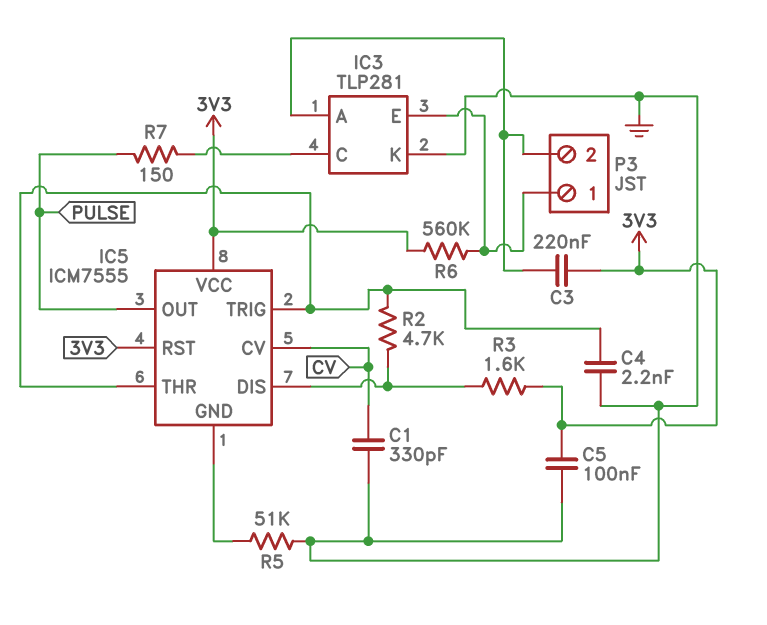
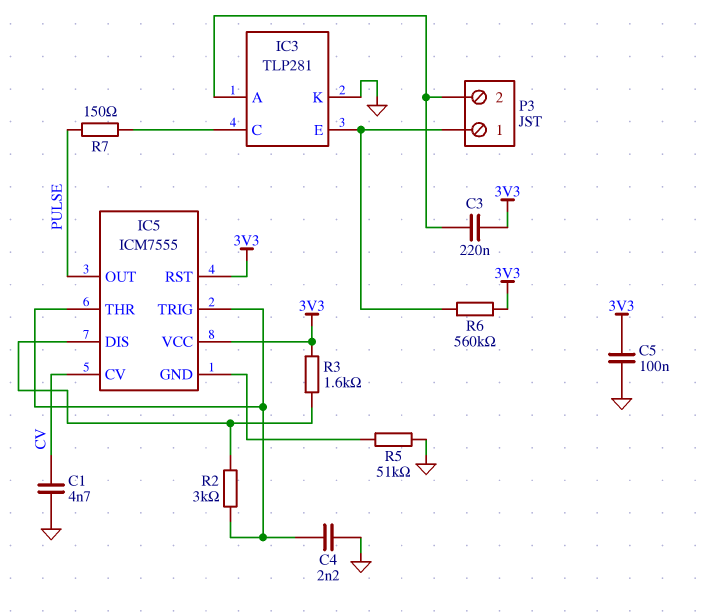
C1: 330pF (CV, GND) -> 4.7nF (CV, GND)
R2: 4.7k (IC5/DIS, IC5/THR) -> 3k (IC5/DIS, IC5/THR)

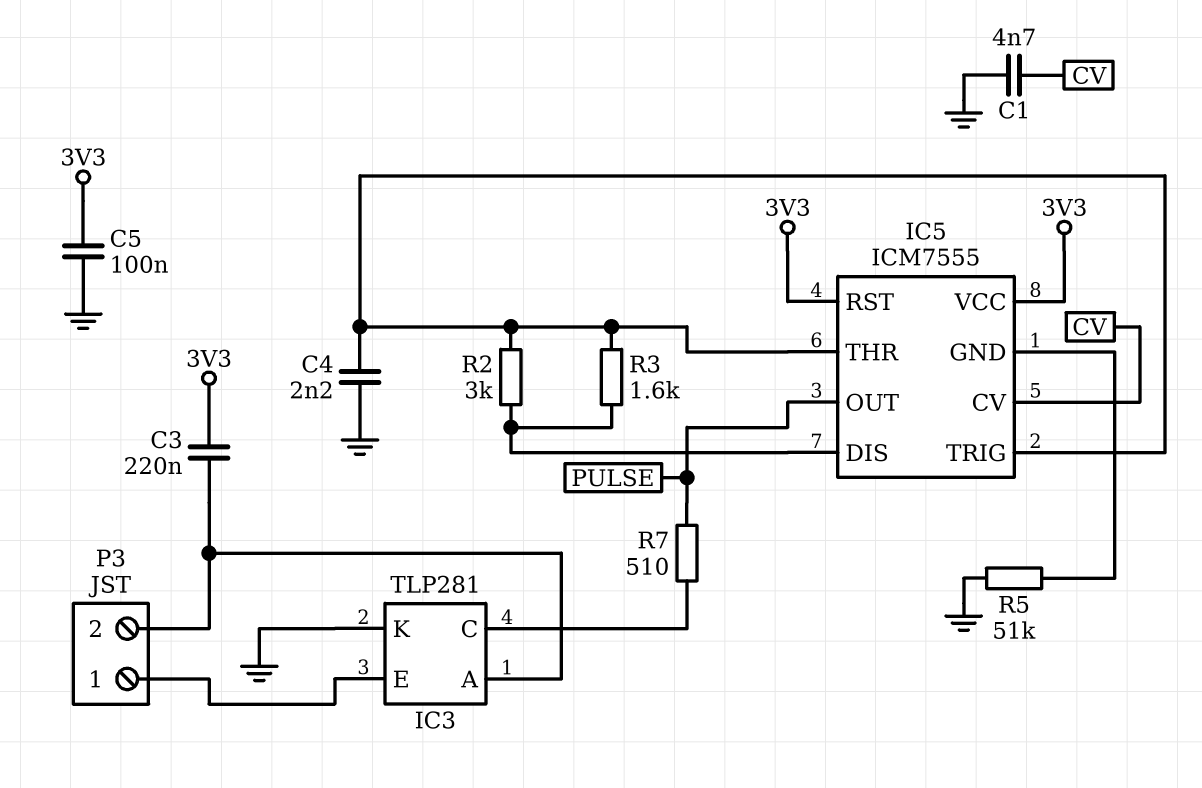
R3: 1.6k (3V3, IC5/DIS) -> 1.6k (IC5/DIS, IC5/THR)
R6: 560k (3V3, IC3/E) -> none
R7: 150 (IC3/C, PULSE) -> 510 (IC3/C, PULSE)

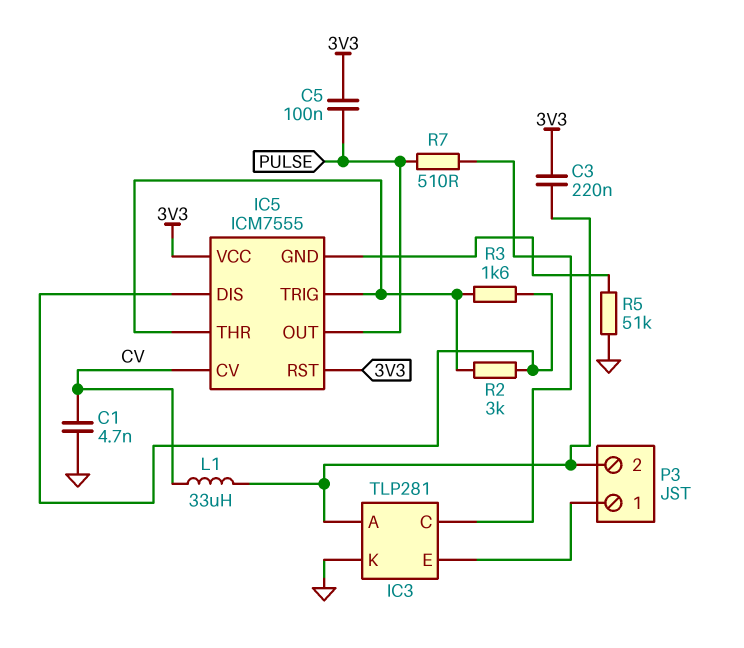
C4: 2.2nF (GND, IC5/THR) -> none
C5: 100nF (3V3, GND) -> 100nF (3V3, PULSE)
L1: none -> 33uH (CV, IC3/A)

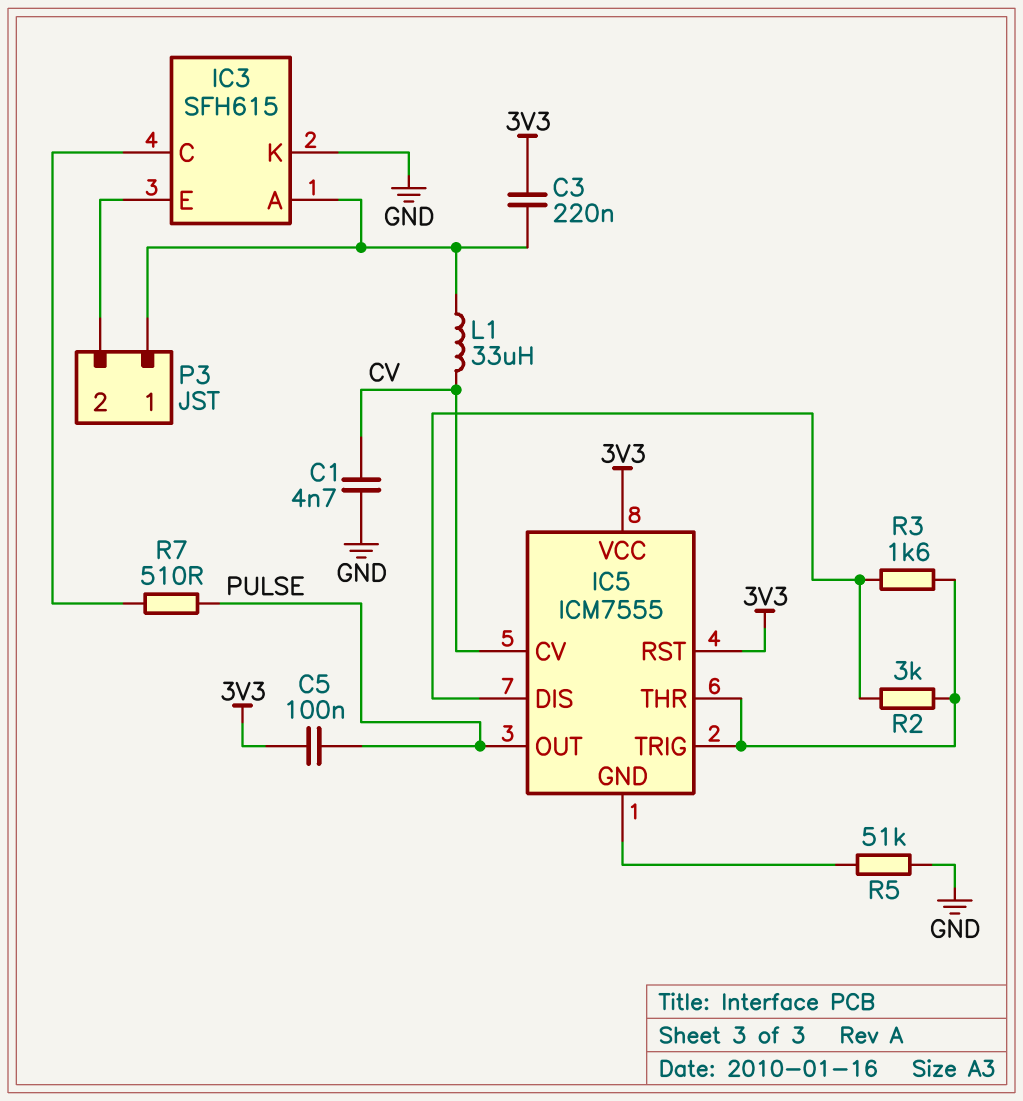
IC3: TLP281 -> SFH615
P3 pin 1: IC3/E -> IC3/A
P3 pin 2: IC3/A -> IC3/E

